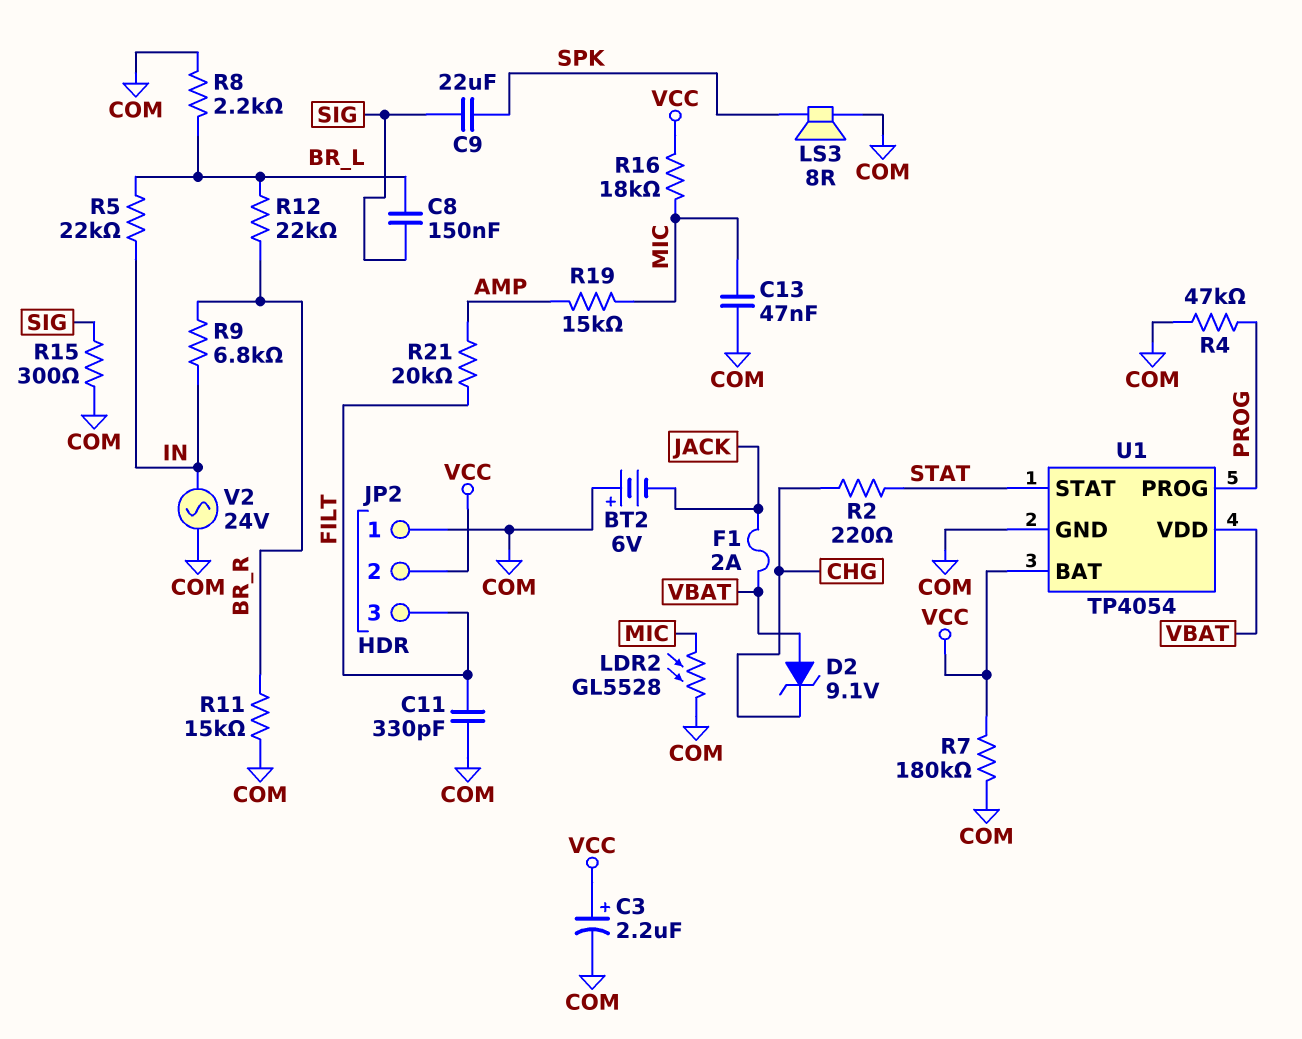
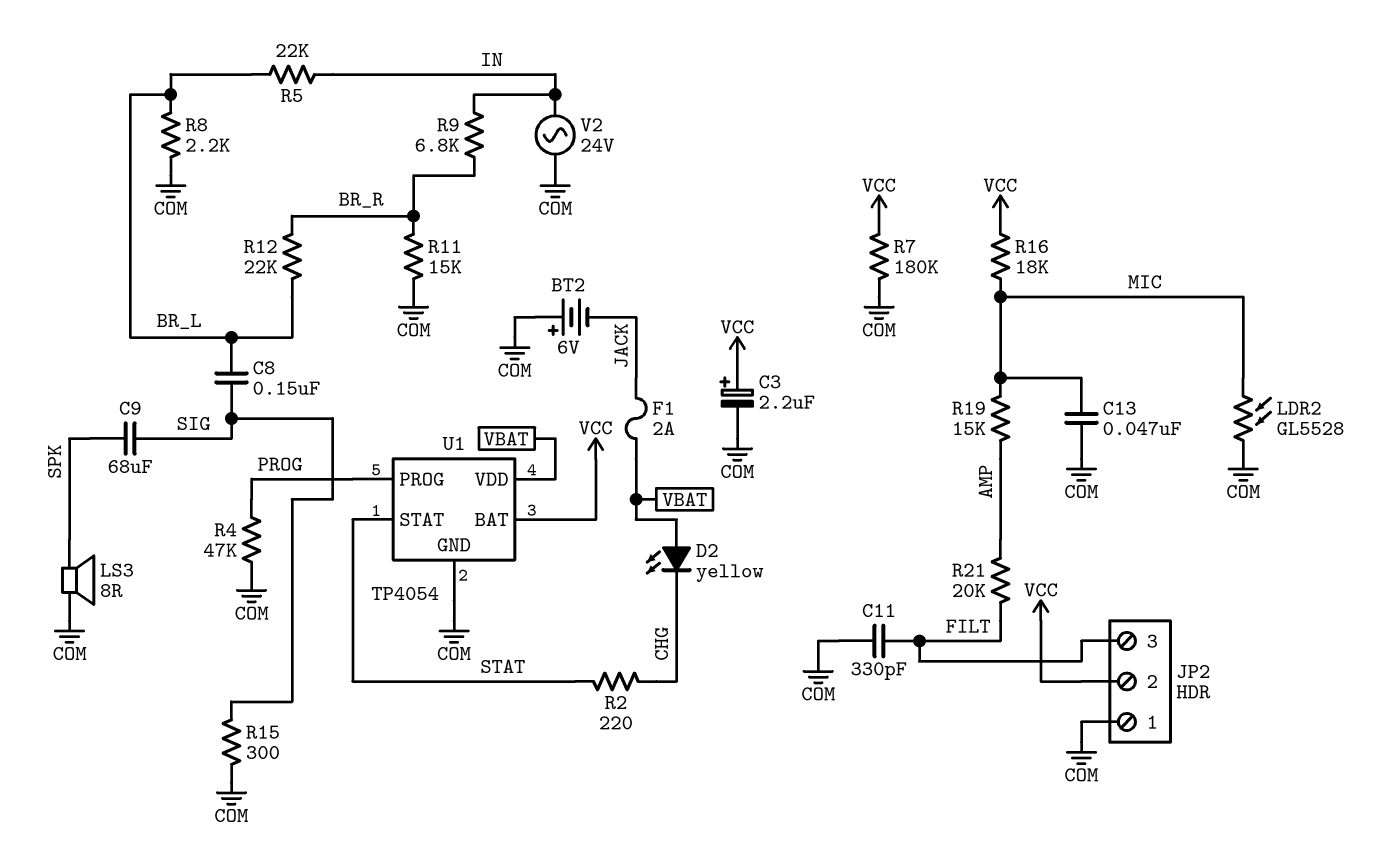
C9: 22uF (SIG, SPK) -> 68uF (SIG, SPK)
D2: zener 9.1V (A VBAT, K CHG) -> LED yellow (A VBAT, K CHG)

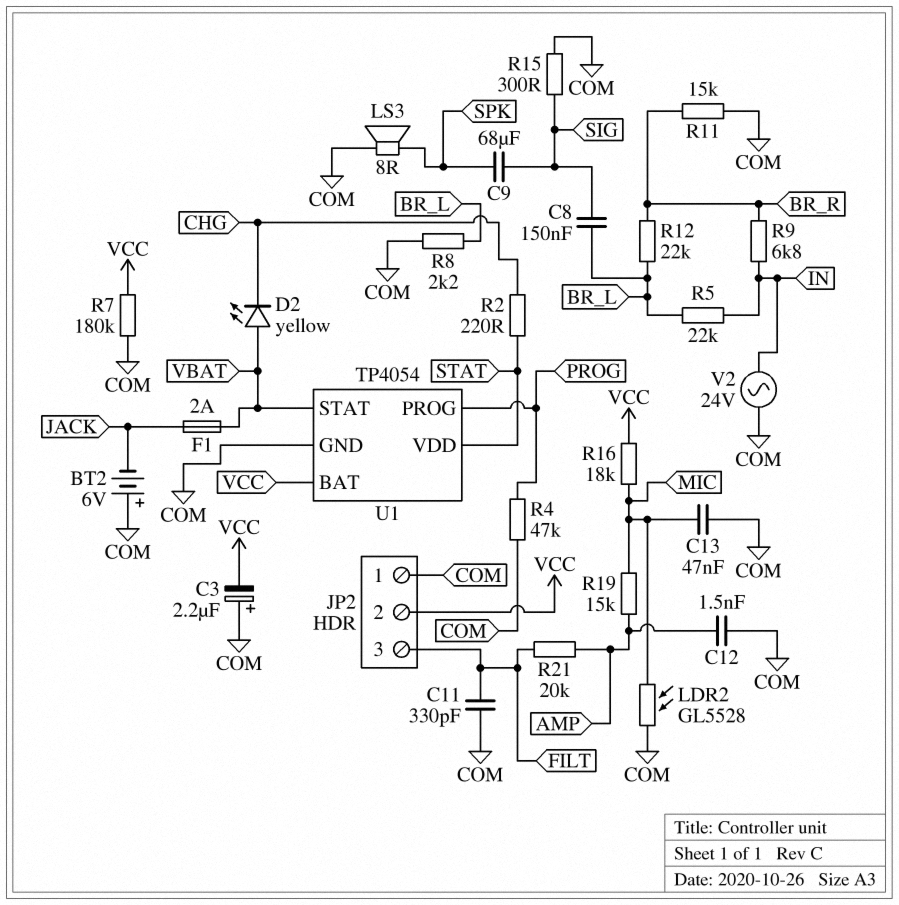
C3: 2.2uF (plus VCC, minus COM) -> 2.2uF (plus COM, minus VCC)
C12: none -> 1.5nF (AMP, COM)
U1 pin STAT: STAT -> VBAT
U1 pin VDD: VBAT -> STAT

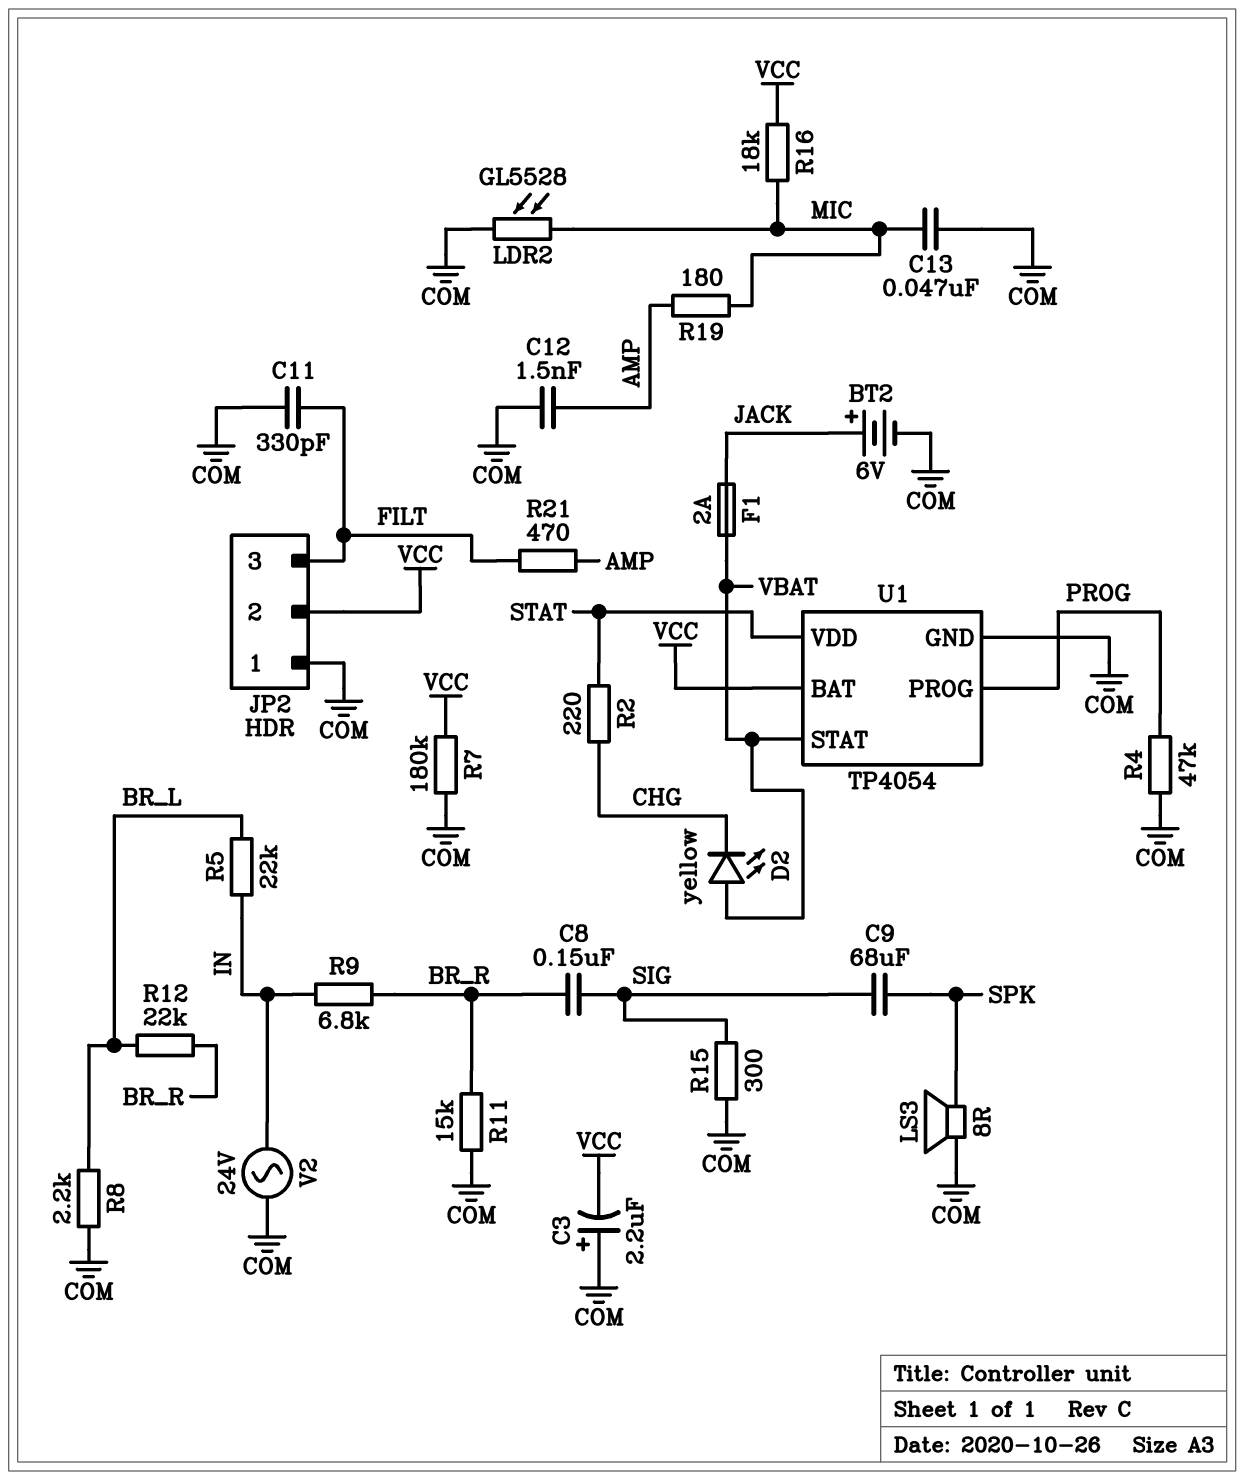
BT2: 6V (plus COM, minus JACK) -> 6V (plus JACK, minus COM)
C8: 150nF (BR_L, SIG) -> 150nF (BR_R, SIG)
R19: 15k (AMP, MIC) -> 180 (AMP, MIC)
R21: 20k (AMP, FILT) -> 470 (AMP, FILT)

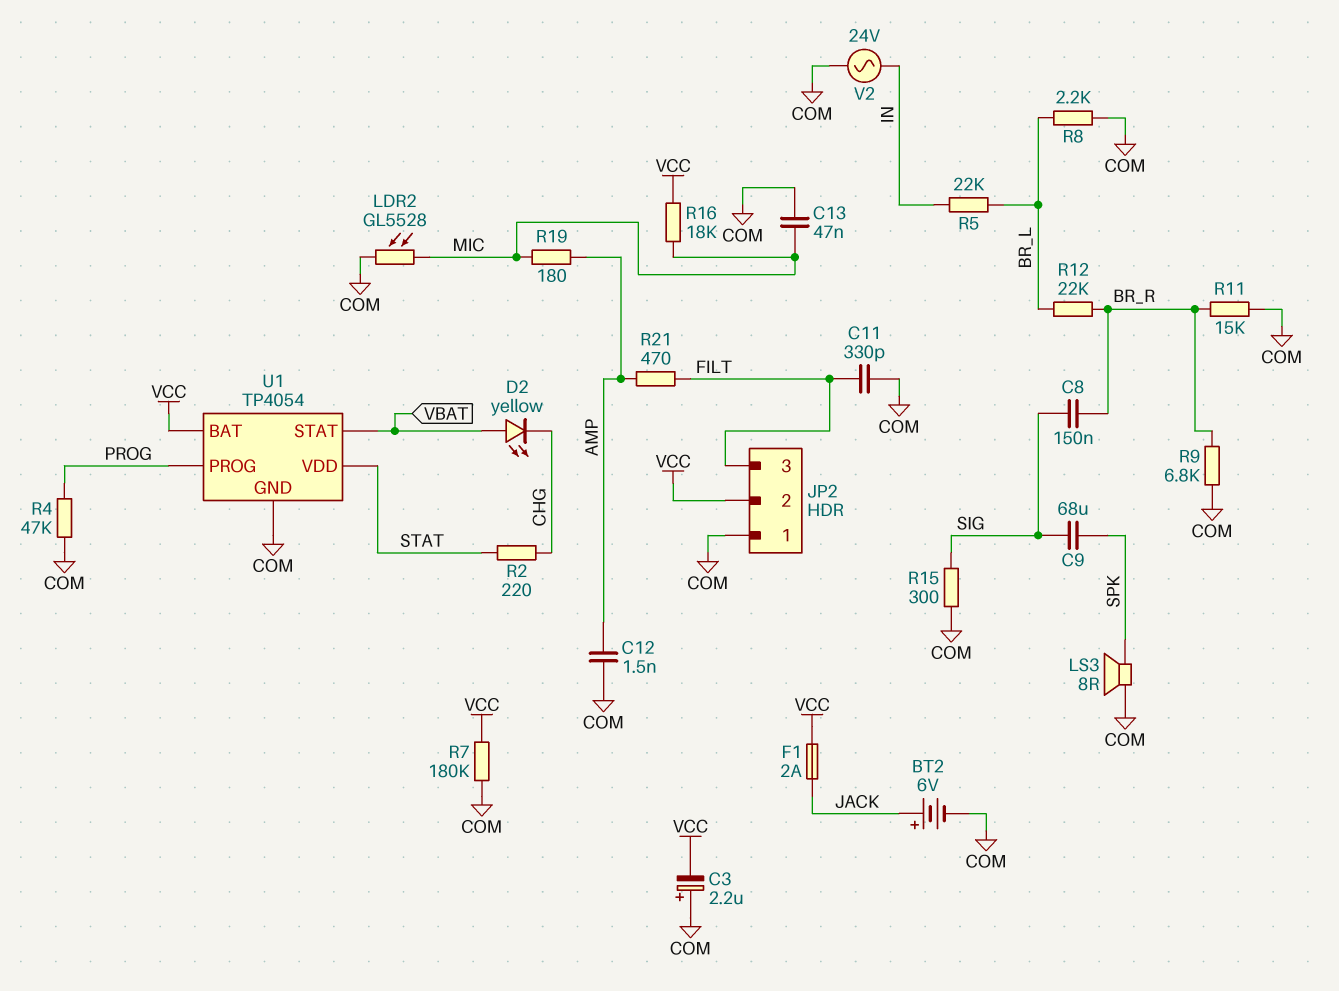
F1: 2A (JACK, VBAT) -> 2A (JACK, VCC)
R9: 6.8k (BR_R, IN) -> 6.8k (BR_R, COM)

